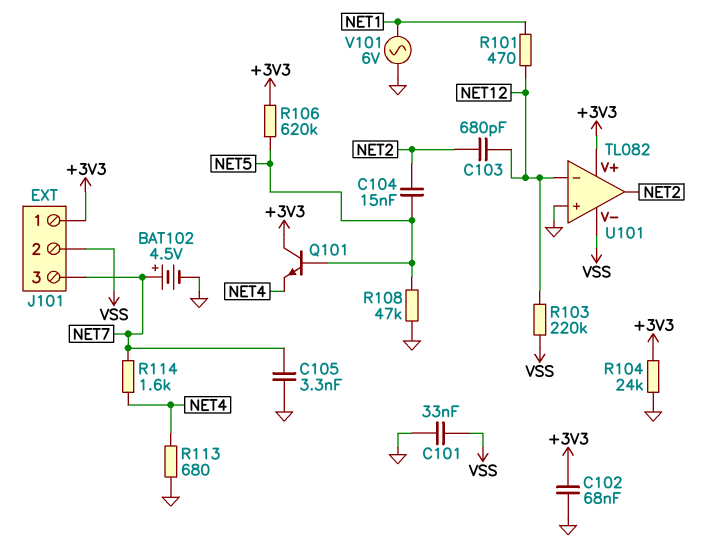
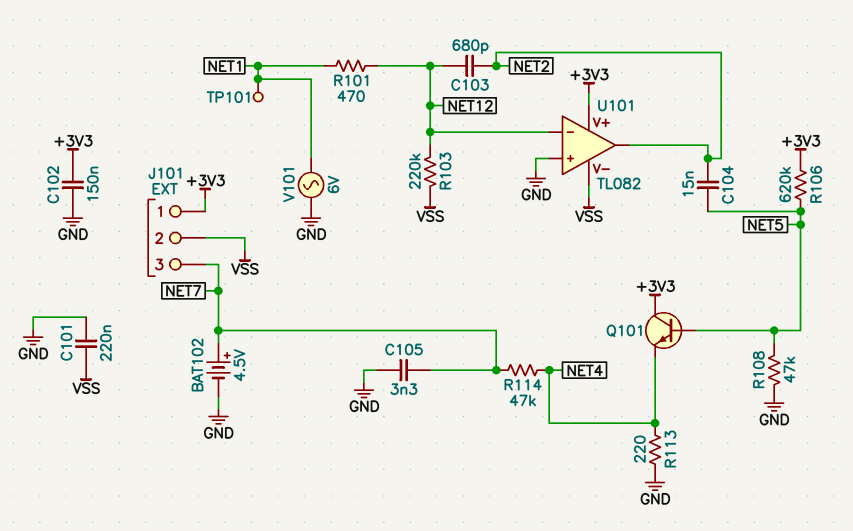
C101: 33nF (GND, VSS) -> 220nF (GND, VSS)
C102: 68nF (+3V3, GND) -> 150nF (+3V3, GND)
R104: 24k (+3V3, GND) -> none
R113: 680 (GND, NET4) -> 220 (GND, NET4)
R114: 1.6k (NET4, NET7) -> 47k (NET4, NET7)
TP101: none -> test point (NET1)

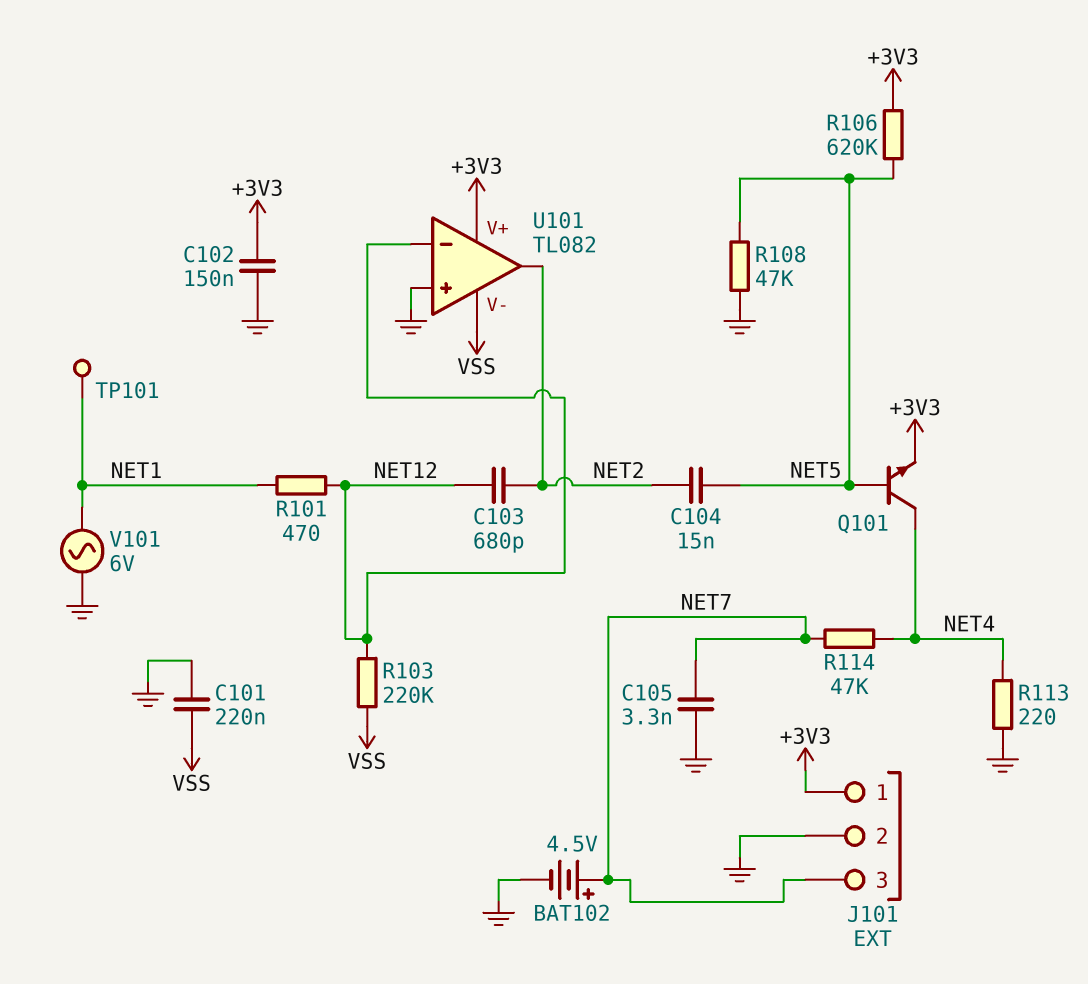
J101 pin 2: VSS -> GND
Q101: NPN (B NET5, C +3V3, E NET4) -> NPN (B NET5, C NET4, E +3V3)

